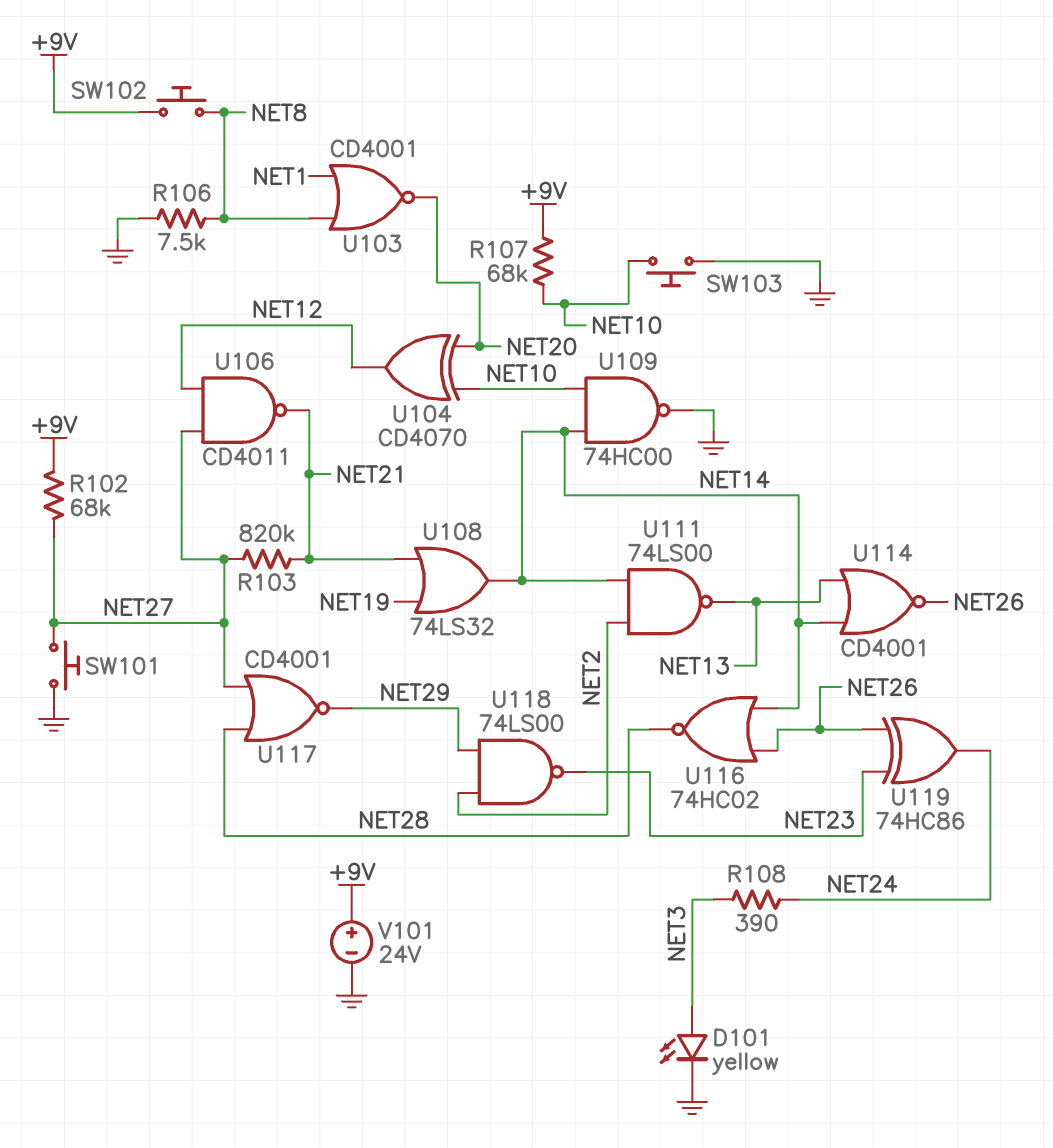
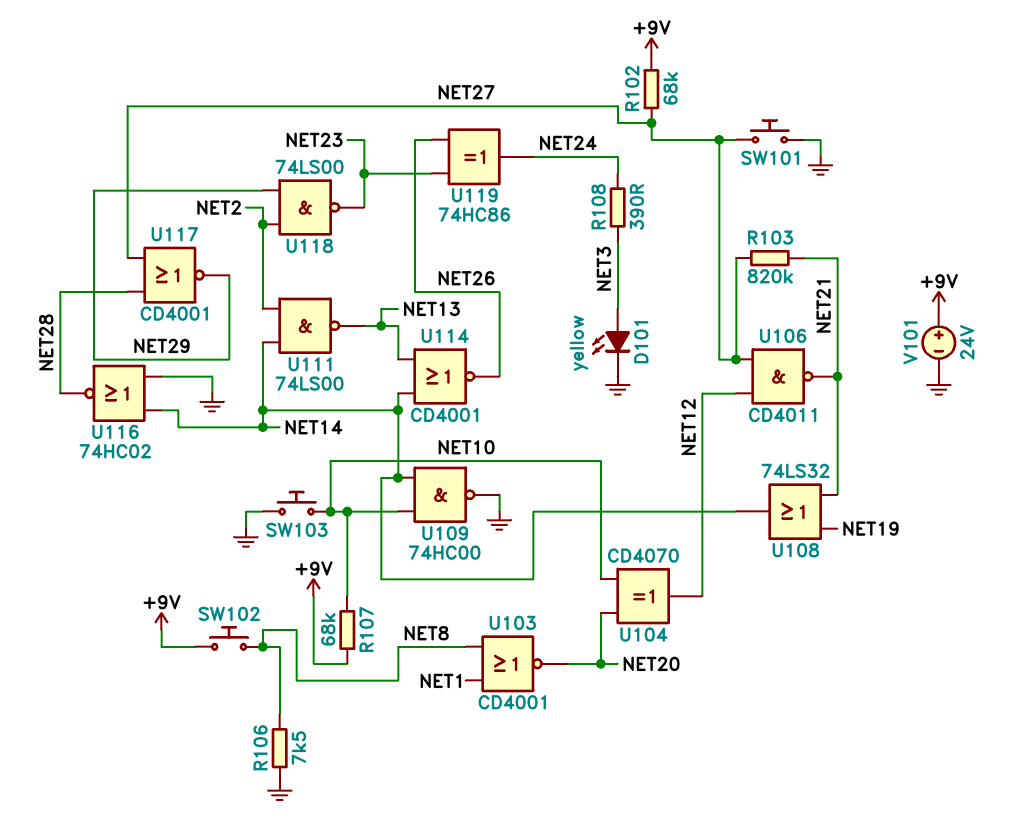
U116: NOR 74HC02 (in NET14, in NET26, out NET28) -> NOR 74HC02 (in GND, in NET14, out NET28)

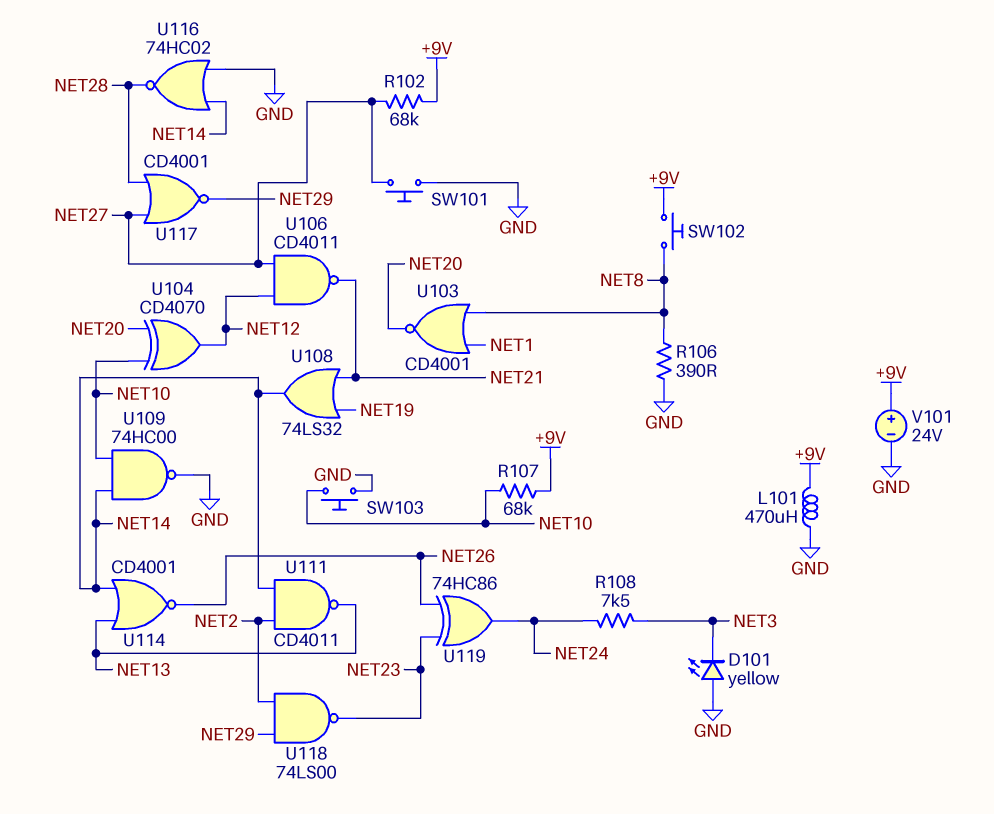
D101: LED yellow (A NET3, K GND) -> LED yellow (A GND, K NET3)
L101: none -> 470uH (+9V, GND)
R103: 820k (NET21, NET27) -> none
R106: 7.5k (GND, NET8) -> 390 (GND, NET8)
R108: 390 (NET3, NET24) -> 7.5k (NET3, NET24)
U111: NAND 74LS00 (in NET2, in NET14, out NET13) -> NAND CD4011 (in NET2, in NET14, out NET13)

